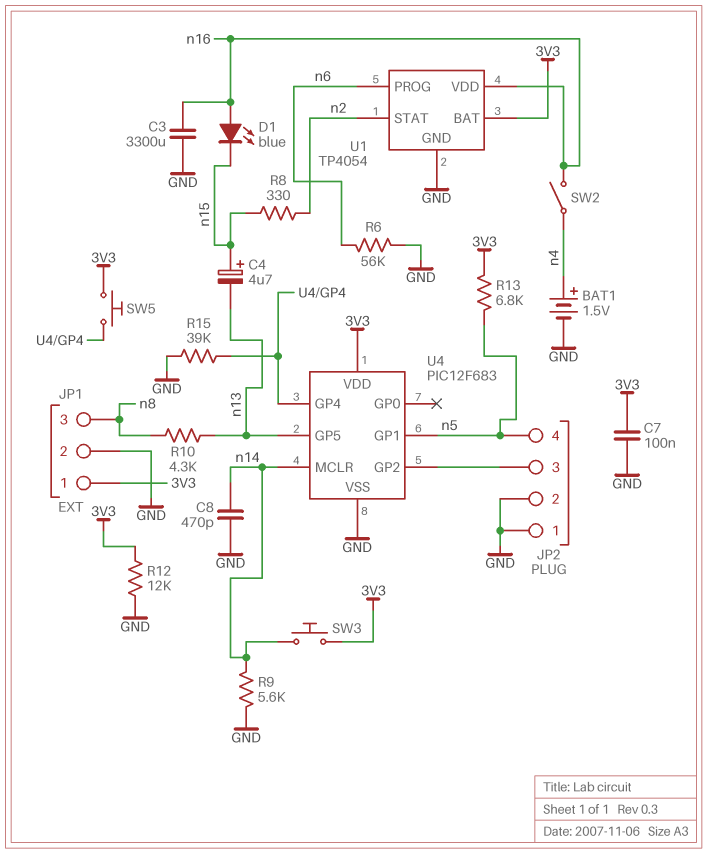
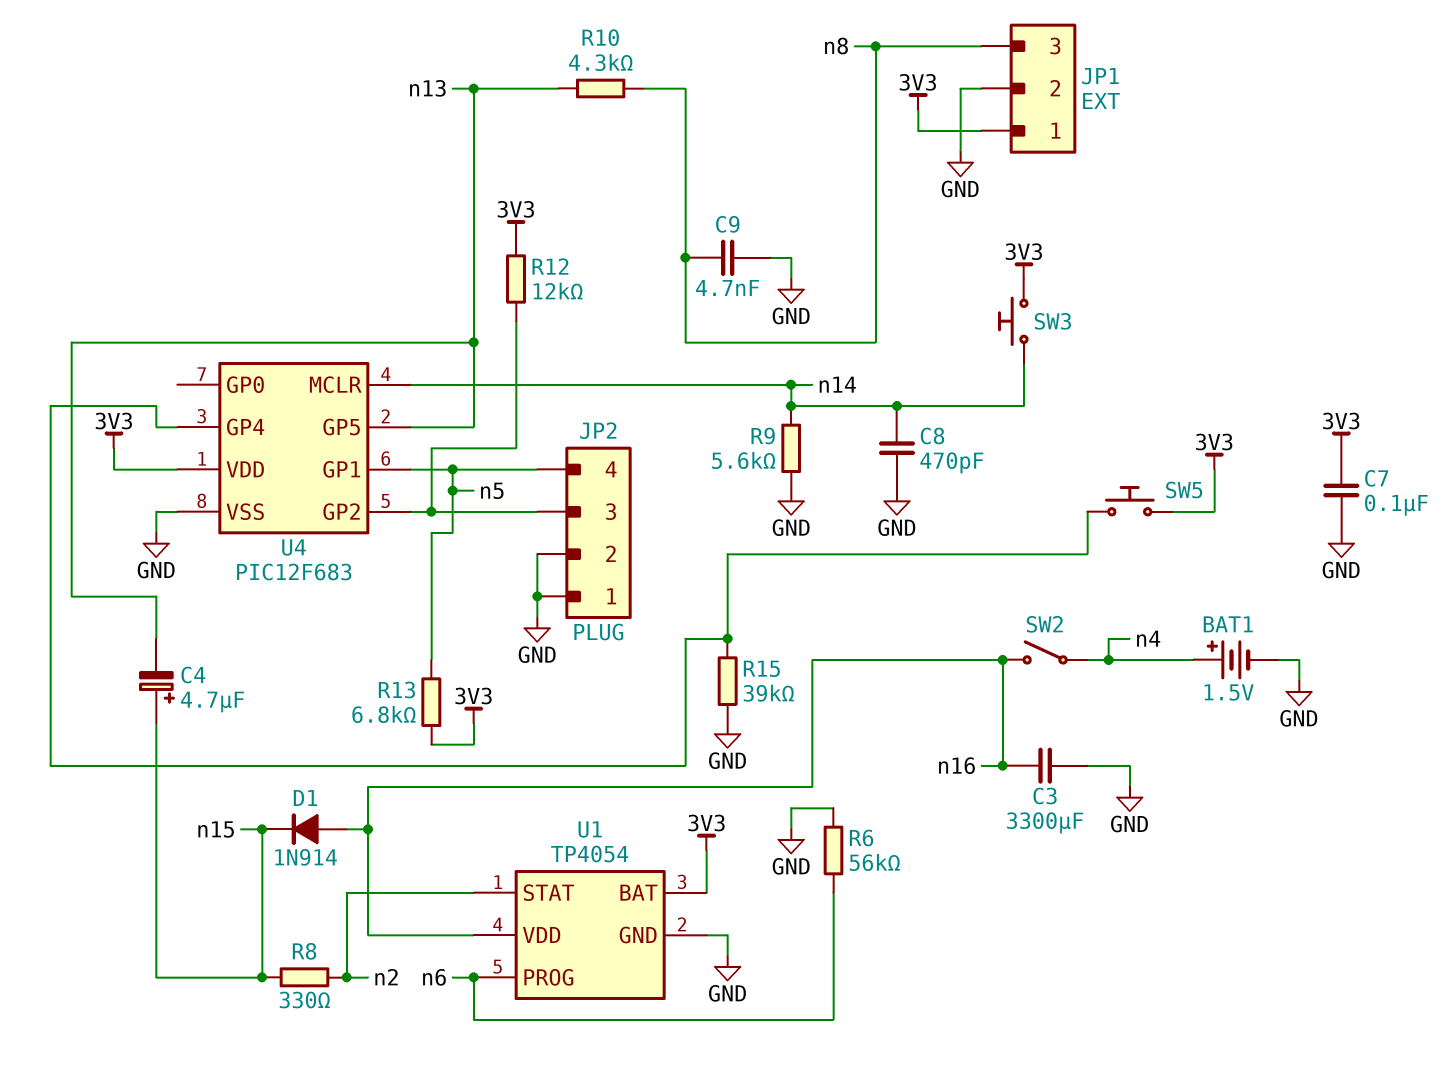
C9: none -> 4.7nF (GND, n8)
D1: LED blue (A n16, K n15) -> diode 1N914 (A n16, K n15)
R12: 12k (3V3, GND) -> 12k (3V3, JP2/3)

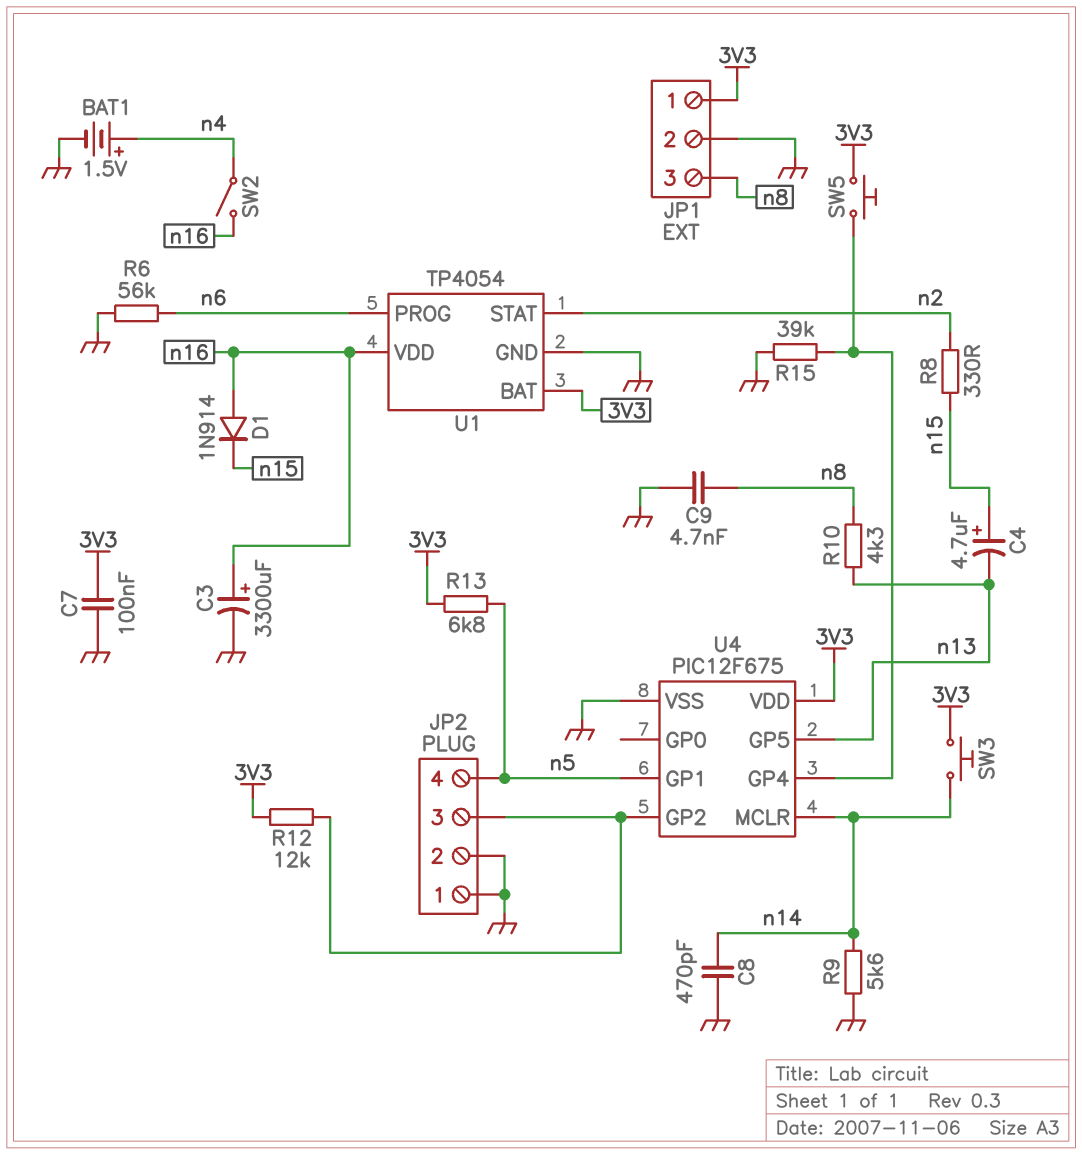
C3: 3300uF (GND, n16) -> 3300uF (plus n16, minus GND)
U4: PIC12F683 -> PIC12F675

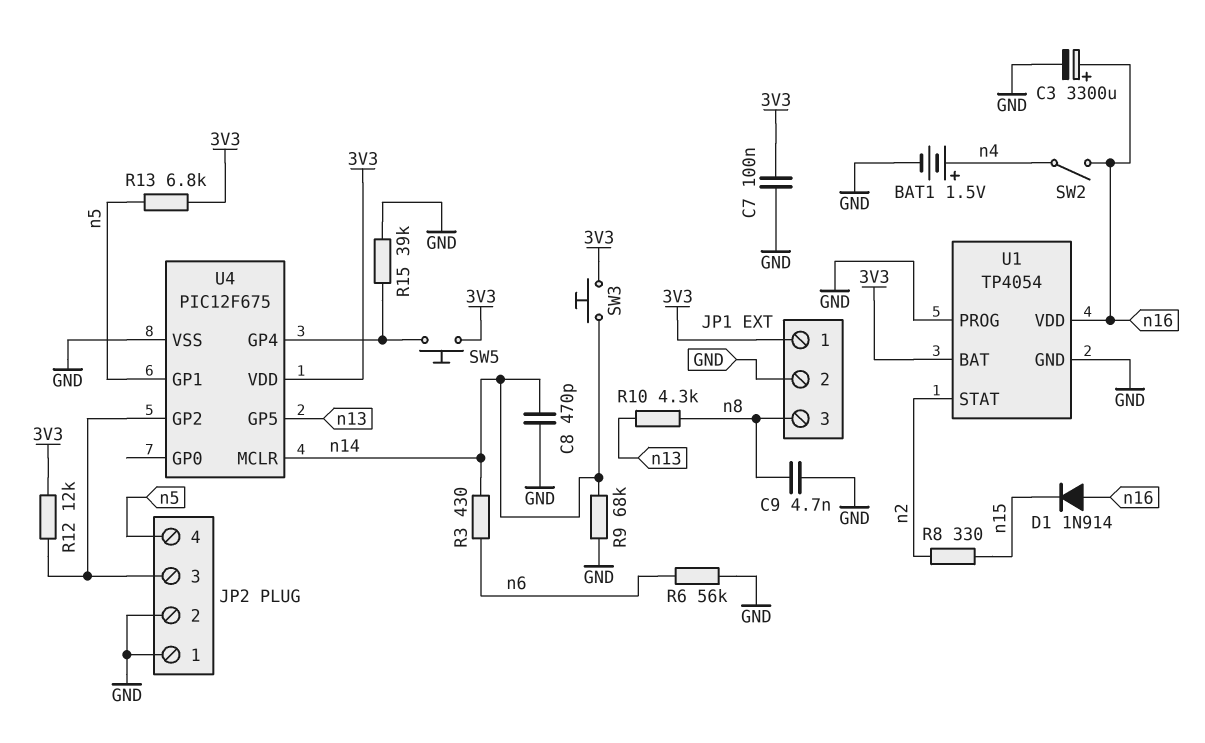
C4: 4.7uF (plus n15, minus n13) -> none
R3: none -> 430 (n6, n14)
R9: 5.6k (GND, n14) -> 68k (GND, n14)
U1 pin PROG: n6 -> GND

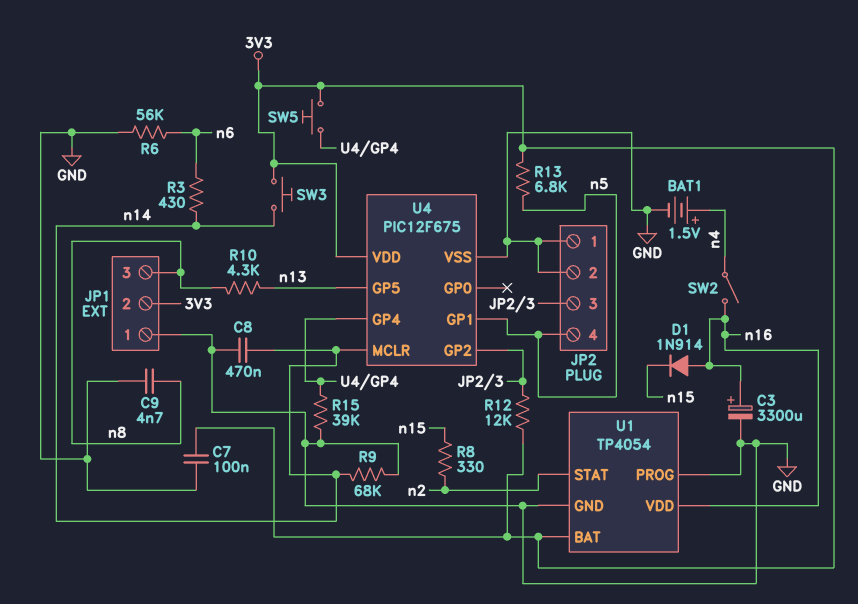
C8: 470pF (GND, n14) -> 470nF (GND, n14)
JP1 pin 1: 3V3 -> GND
JP1 pin 2: GND -> 3V3

